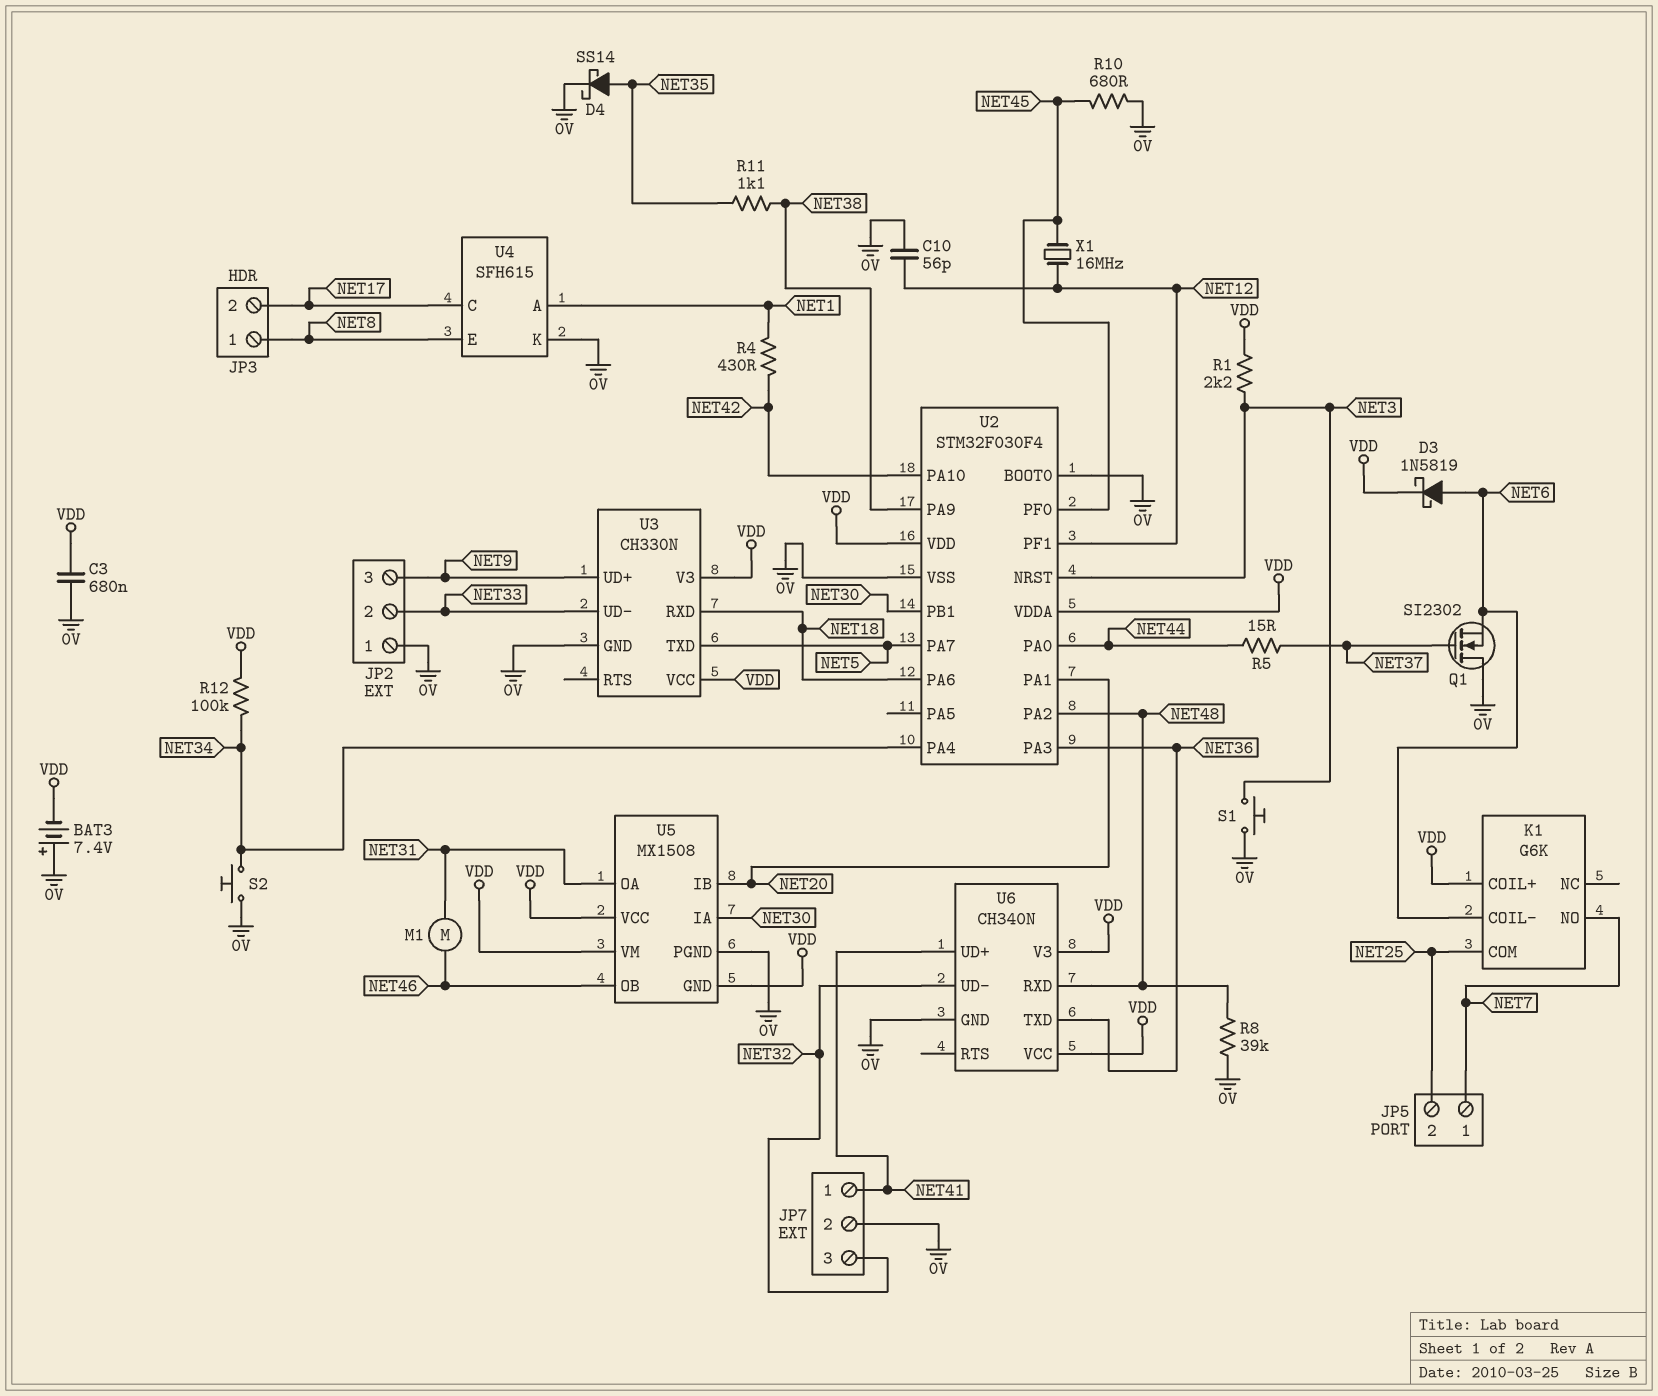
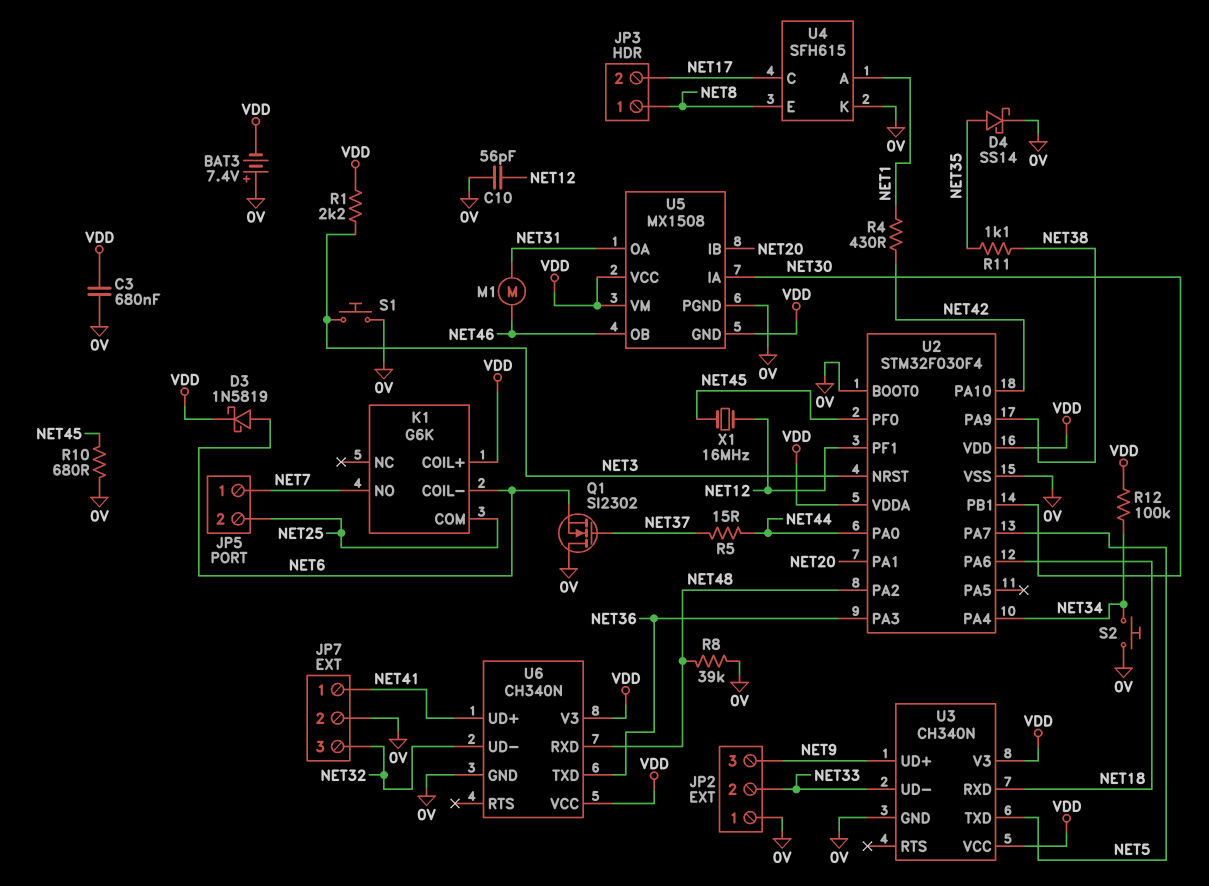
U3: CH330N -> CH340N

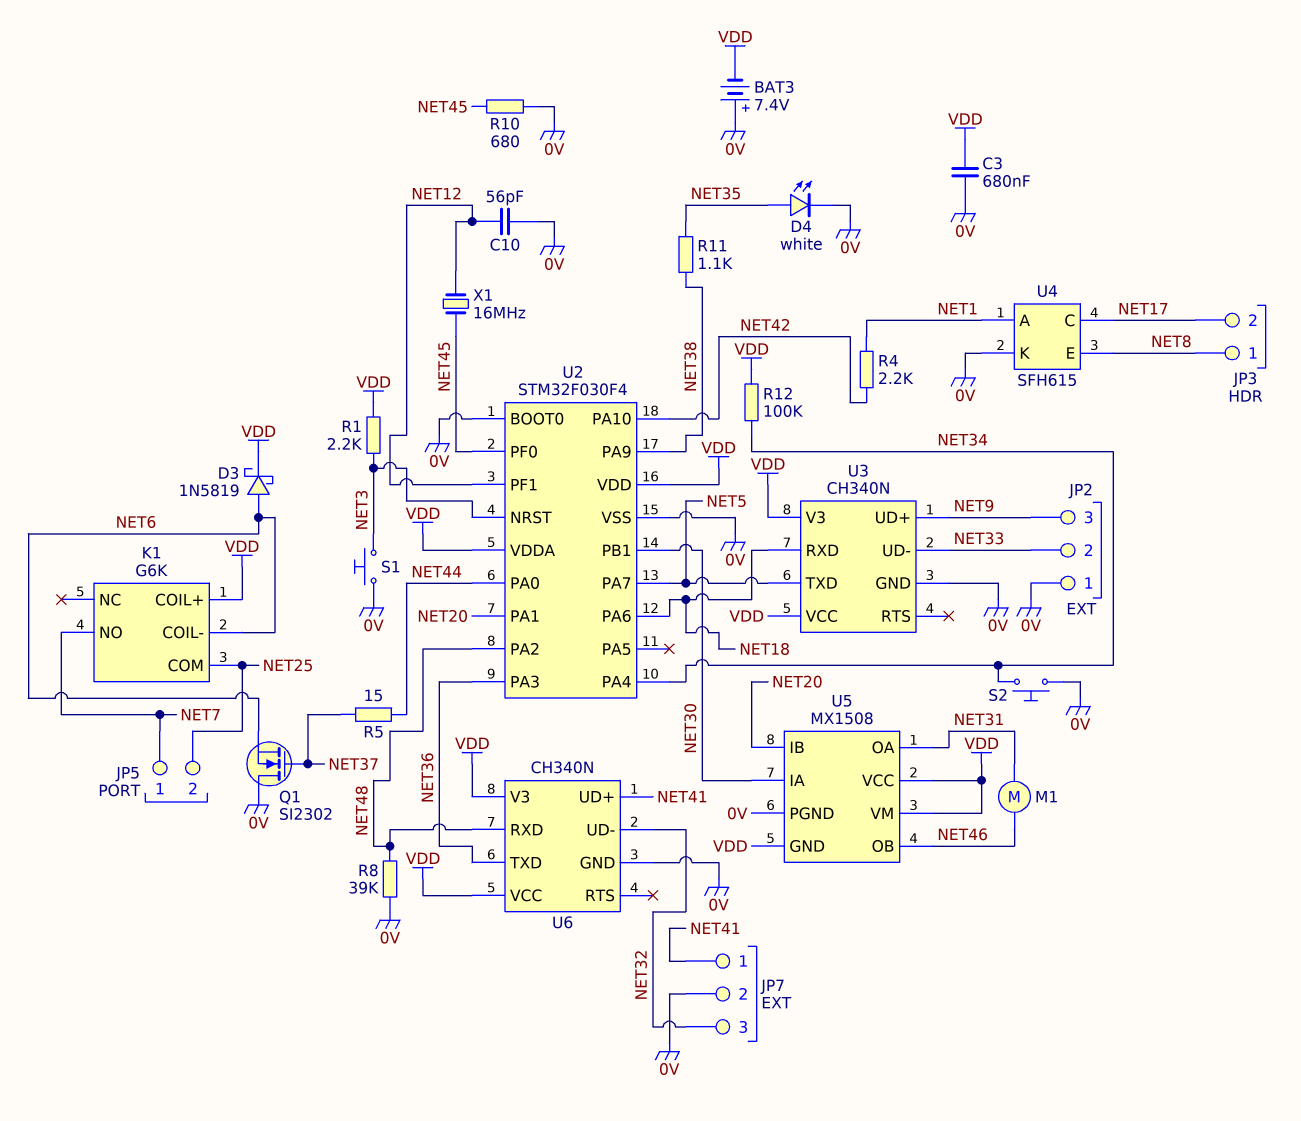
D4: schottky SS14 (A NET35, K 0V) -> LED white (A NET35, K 0V)
R4: 430 (NET1, NET42) -> 2.2k (NET1, NET42)

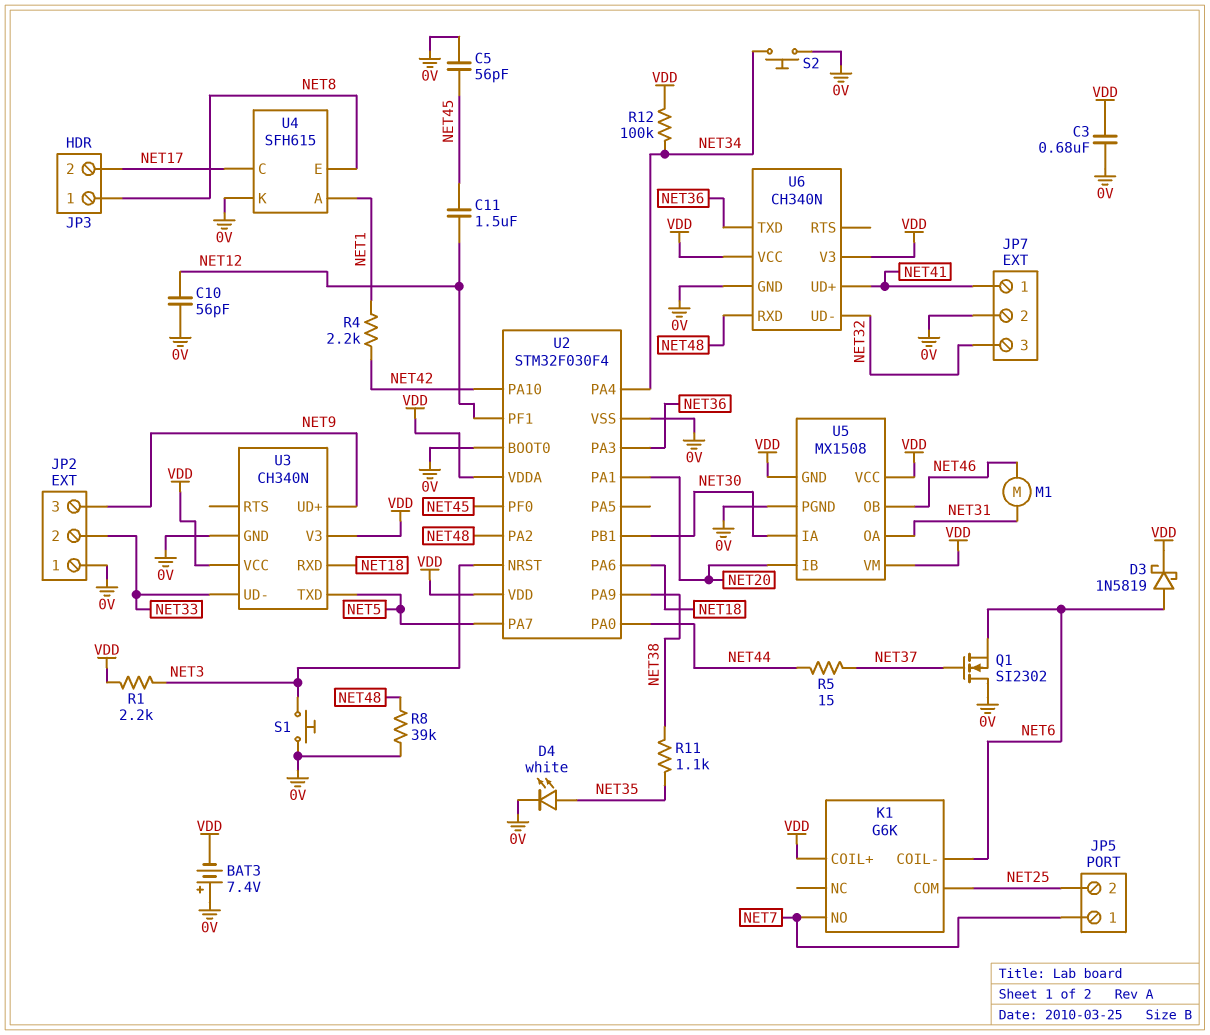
C5: none -> 56pF (0V, NET45)
C11: none -> 1.5uF (NET12, NET45)
R10: 680 (0V, NET45) -> none
X1: 16MHz (NET12, NET45) -> none

